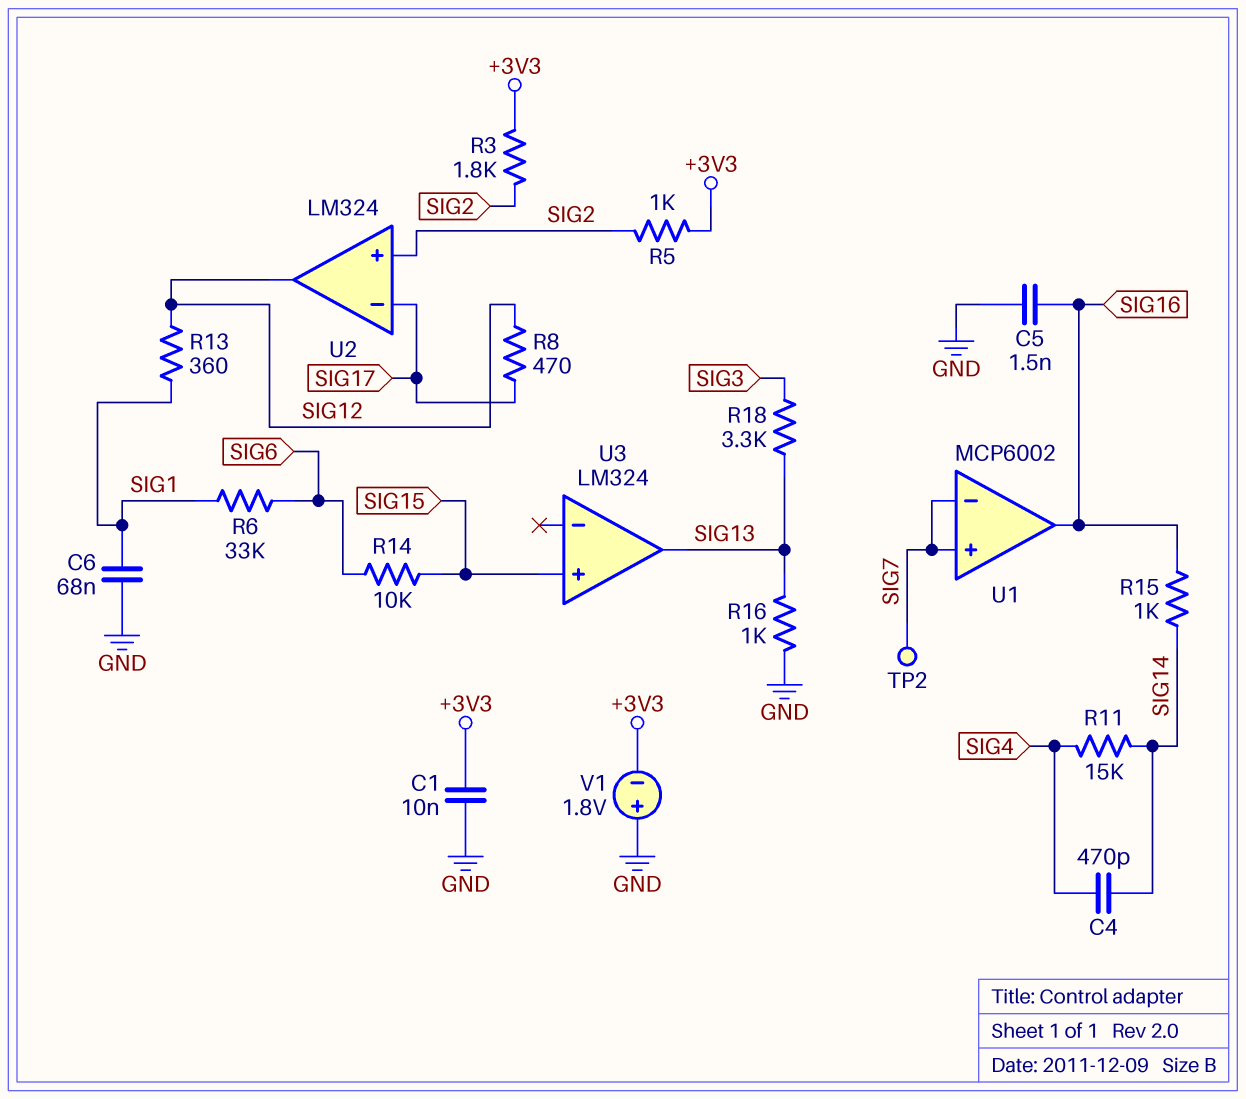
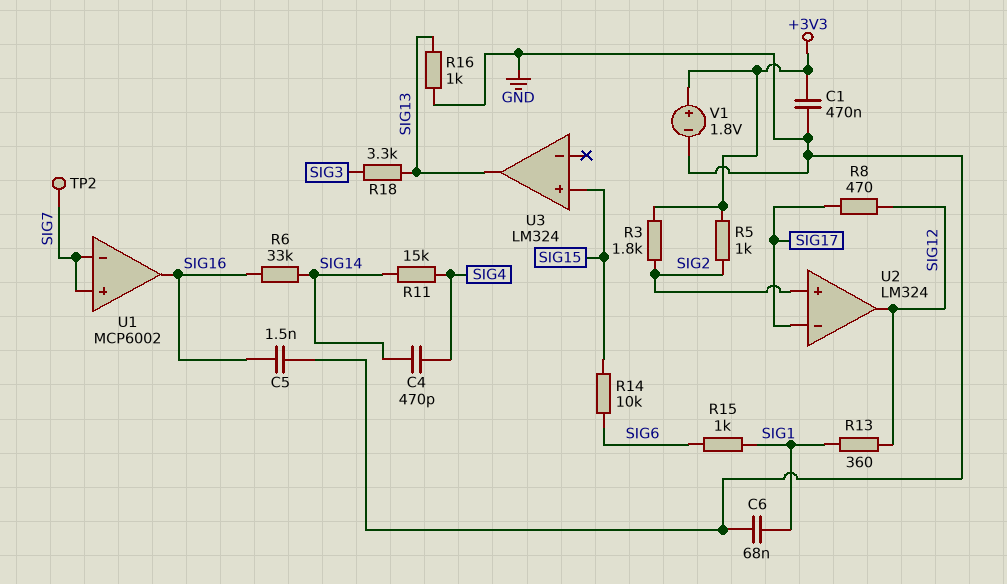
C1: 10nF (+3V3, GND) -> 470nF (+3V3, GND)
R6: 33k (SIG1, SIG6) -> 33k (SIG14, SIG16)
R15: 1k (SIG14, SIG16) -> 1k (SIG1, SIG6)
V1: 1.8V (plus GND, minus +3V3) -> 1.8V (plus +3V3, minus GND)

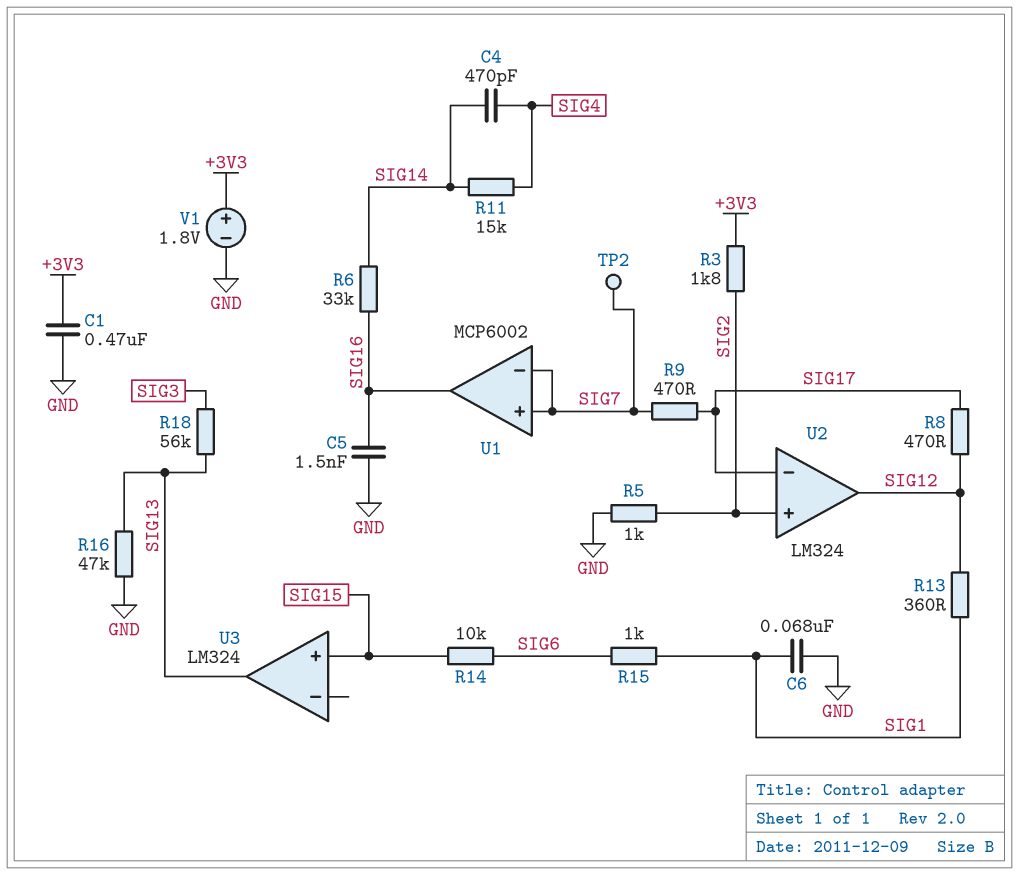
R5: 1k (+3V3, SIG2) -> 1k (GND, SIG2)
R9: none -> 470 (SIG7, SIG17)
R16: 1k (GND, SIG13) -> 47k (GND, SIG13)
R18: 3.3k (SIG3, SIG13) -> 56k (SIG3, SIG13)

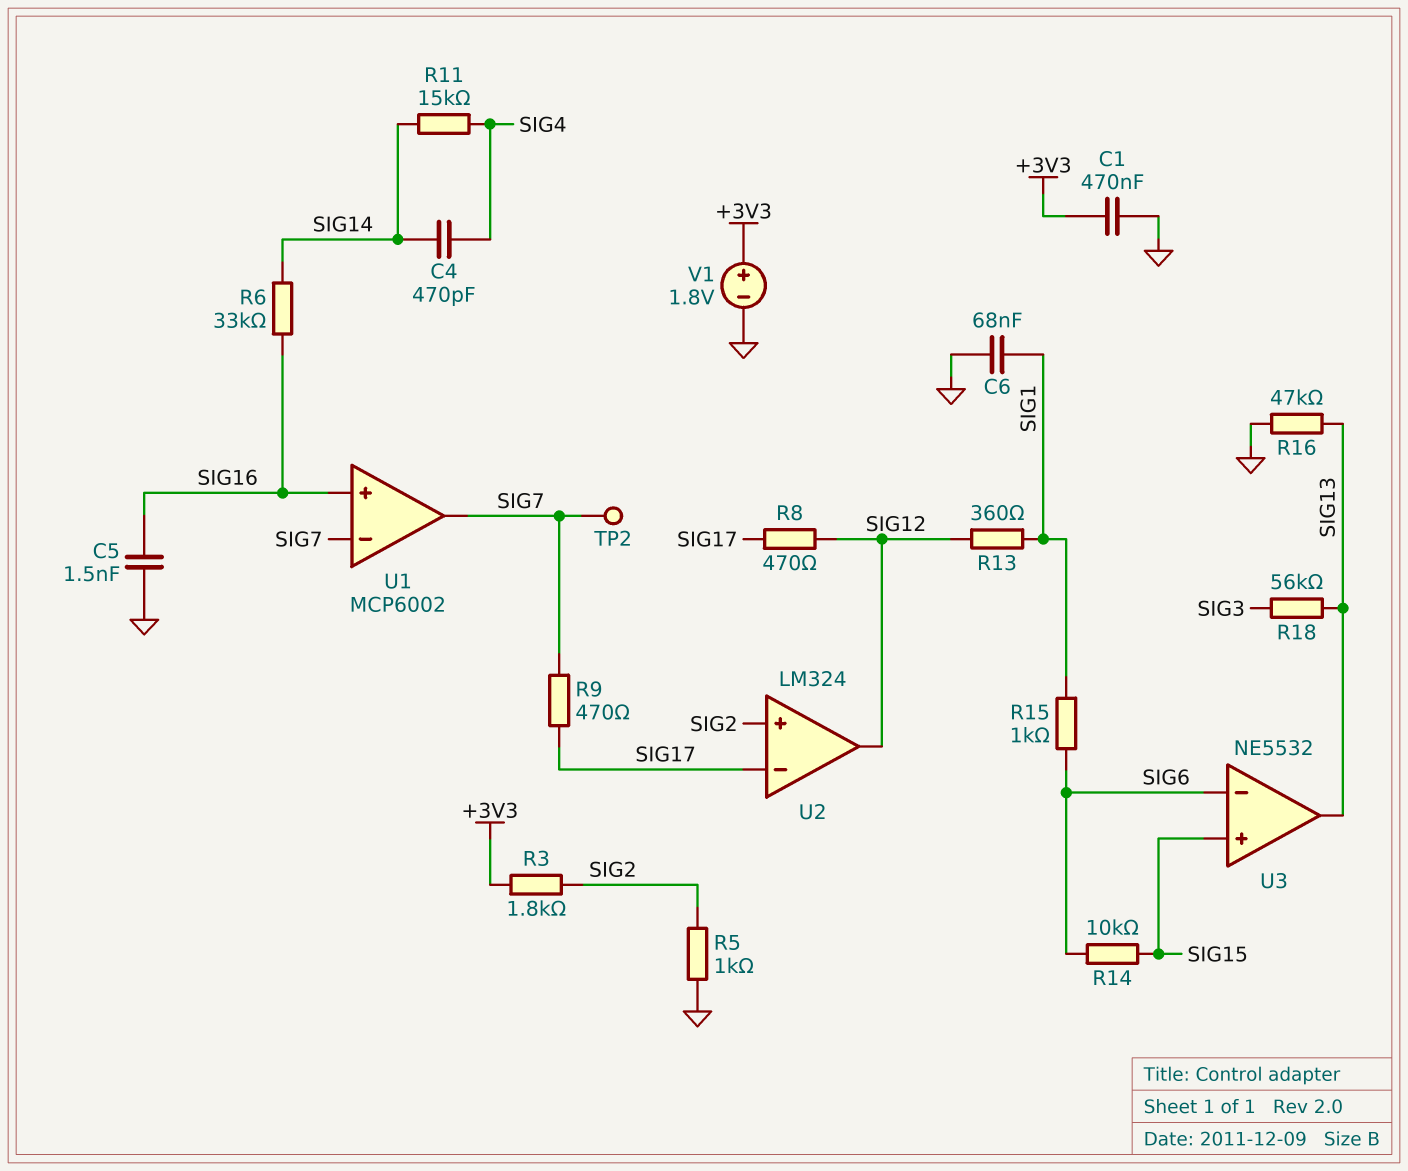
U1 pin in+: SIG7 -> SIG16
U1 pin out: SIG16 -> SIG7
U3: LM324 -> NE5532
U3 pin in-: none -> SIG6

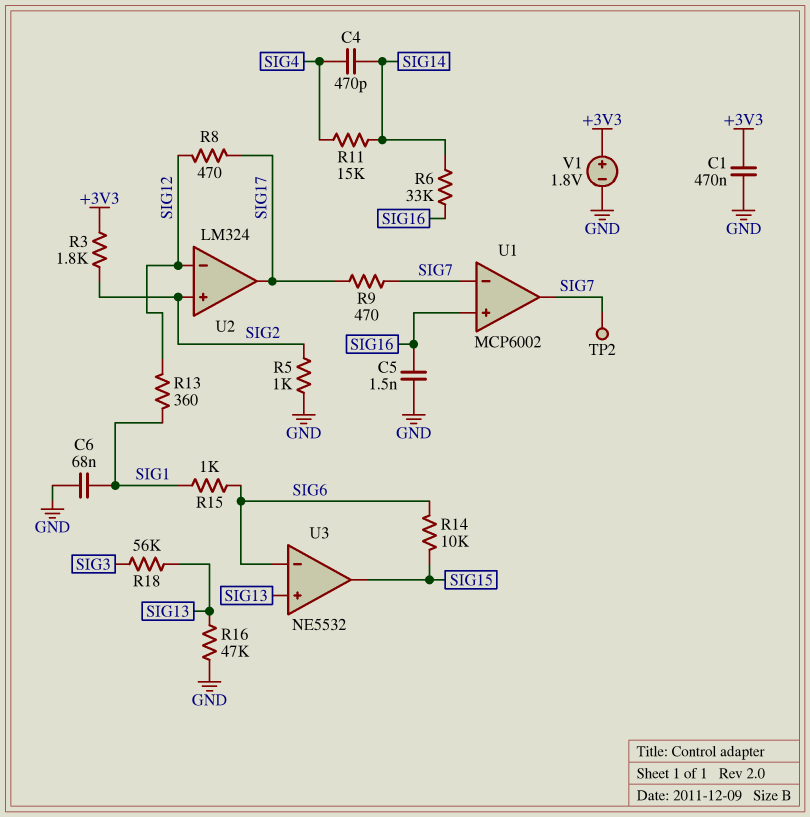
U2 pin in-: SIG17 -> SIG12
U2 pin out: SIG12 -> SIG17
U3 pin in+: SIG15 -> SIG13
U3 pin out: SIG13 -> SIG15

